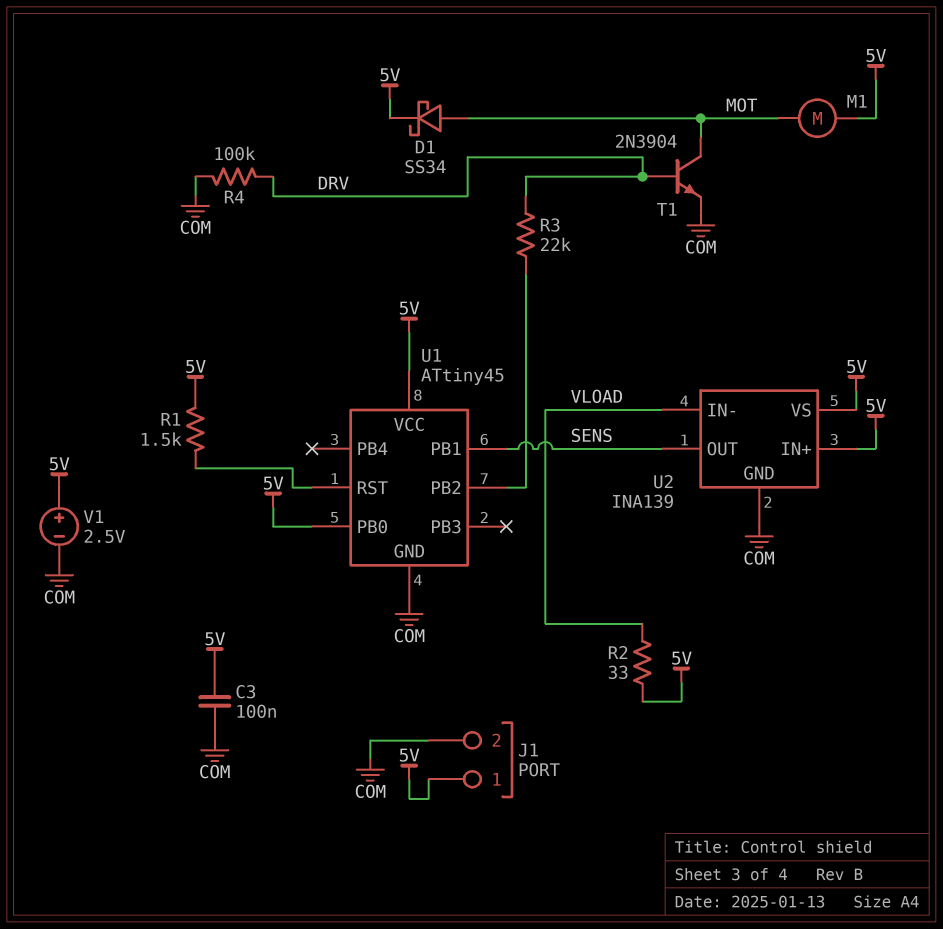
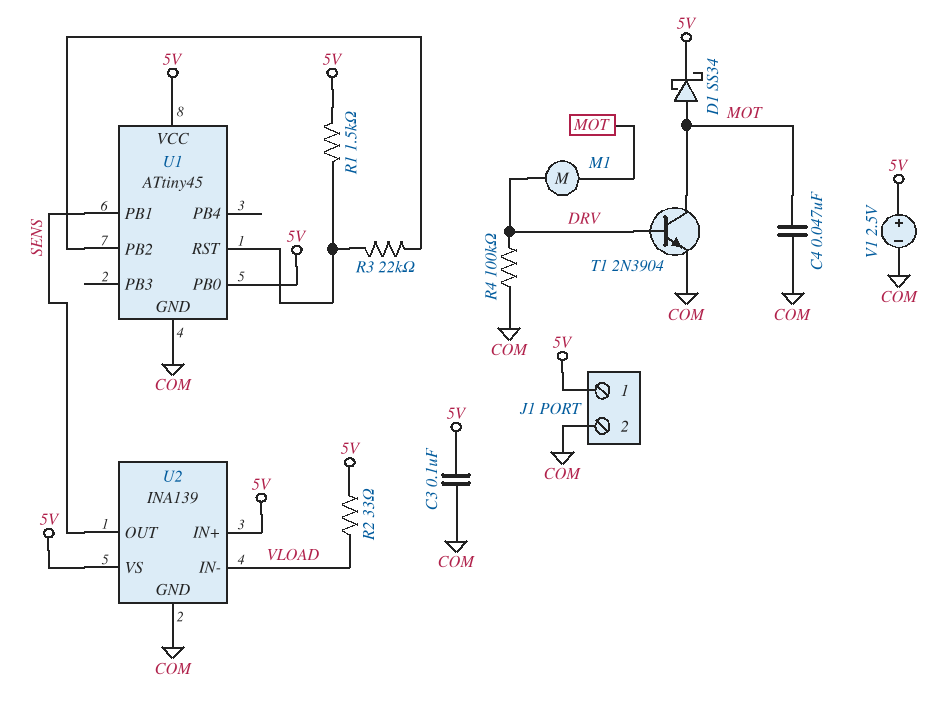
C4: none -> 47nF (COM, MOT)
M1: motor (5V, MOT) -> motor (DRV, MOT)
R3: 22k (DRV, U1/PB2) -> 22k (U1/PB2, U1/RST)

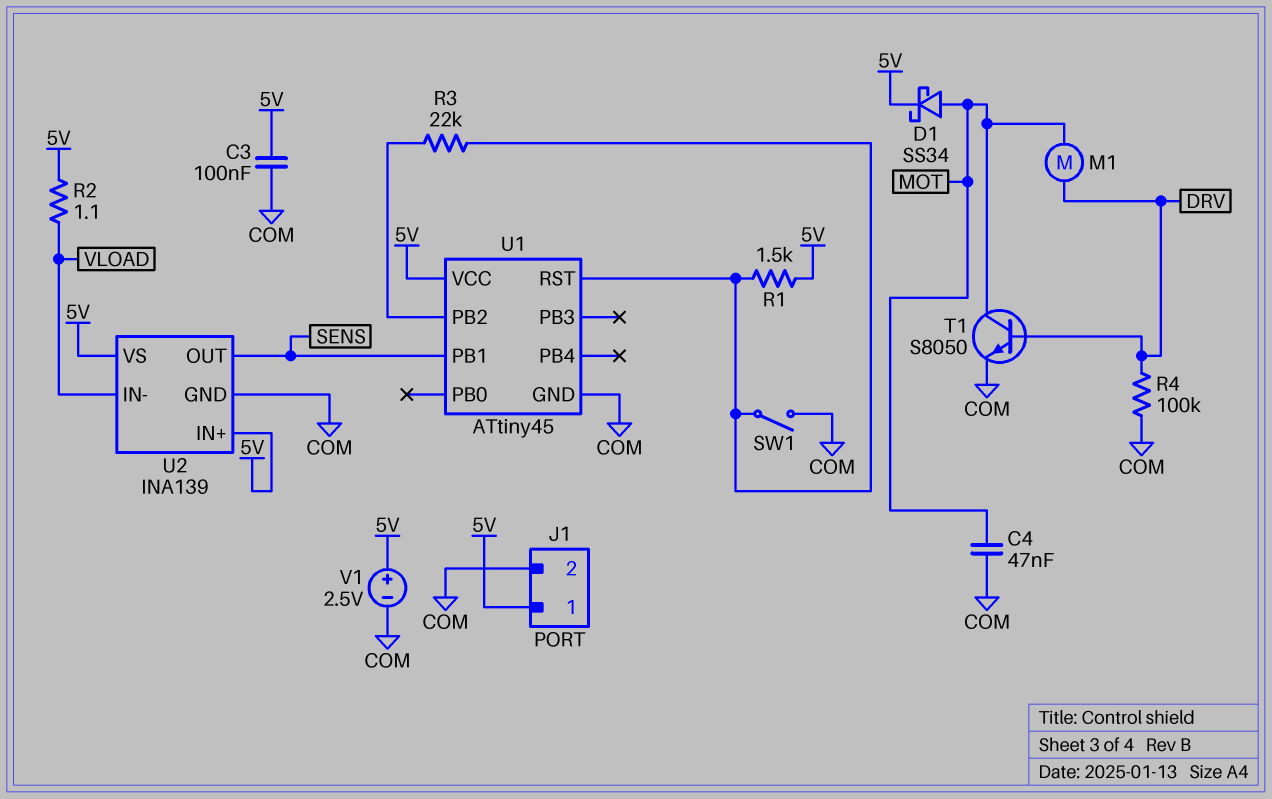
R2: 33 (5V, VLOAD) -> 1.1 (5V, VLOAD)
SW1: none -> switch (COM, U1/RST)
T1: NPN 2N3904 (B DRV, C MOT, E COM) -> NPN S8050 (B DRV, C MOT, E COM)
U1 pin PB0: 5V -> none

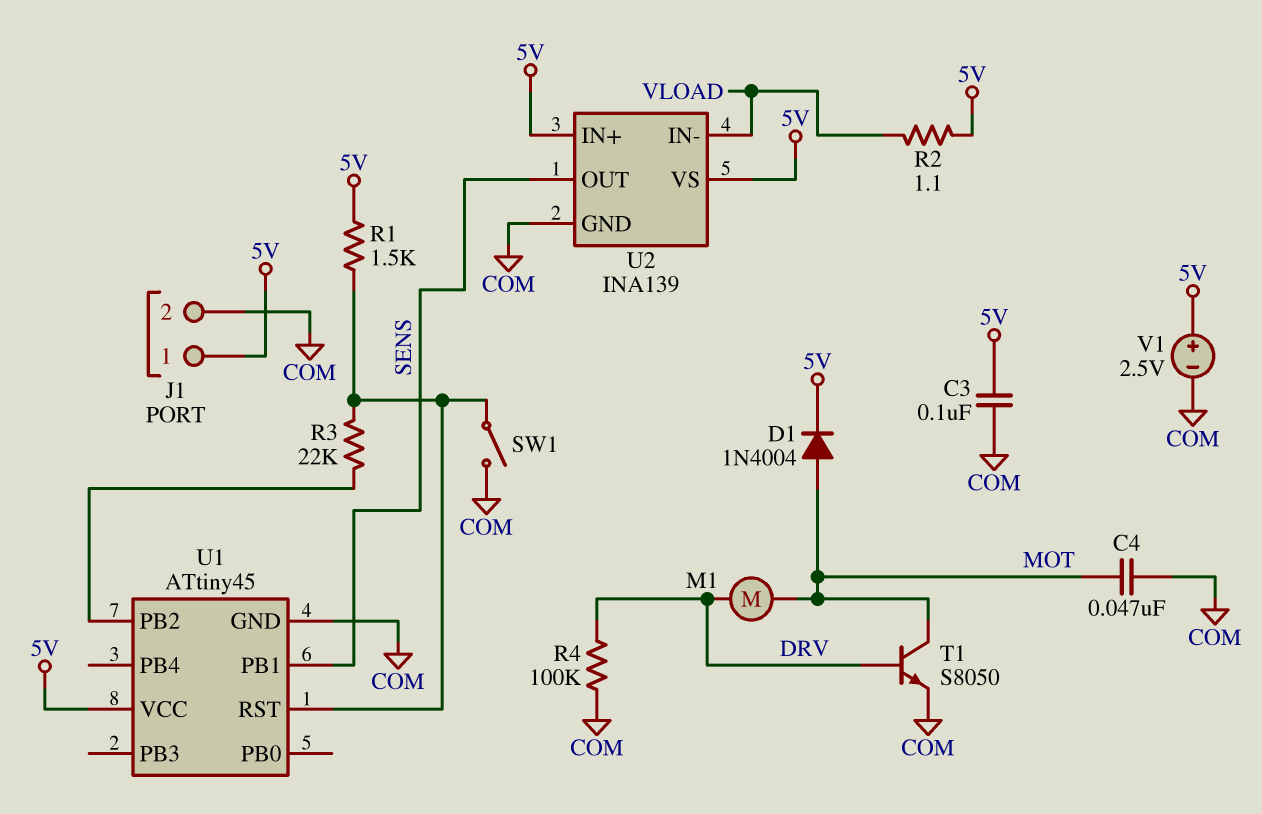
D1: schottky SS34 (A MOT, K 5V) -> diode 1N4004 (A MOT, K 5V)

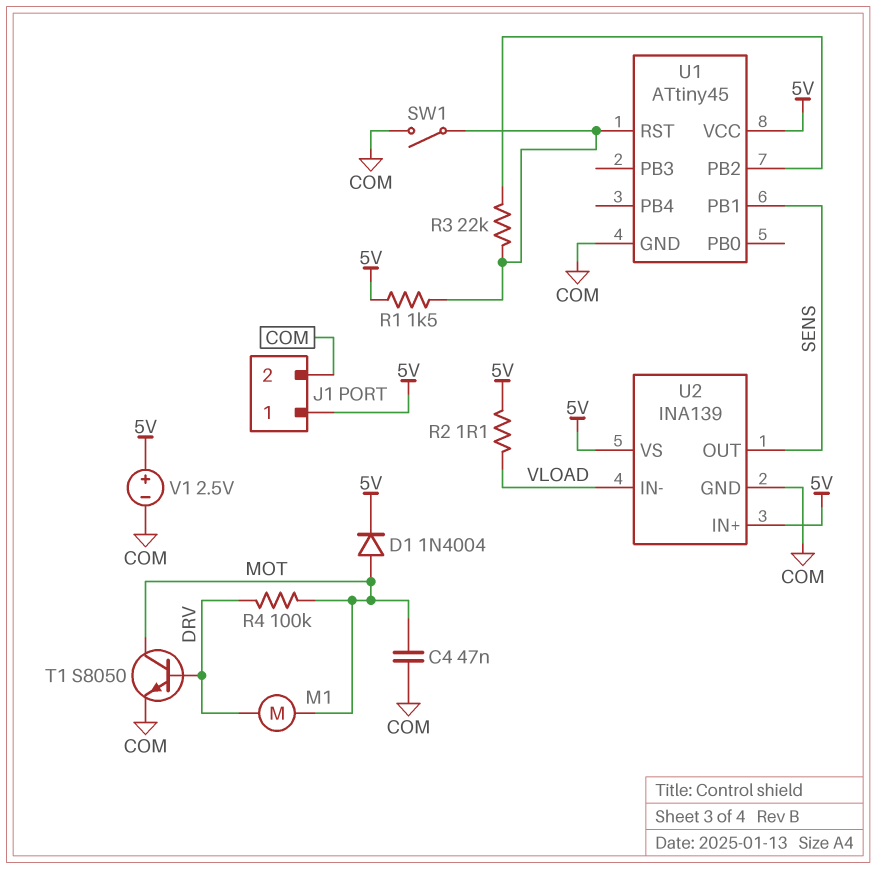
C3: 100nF (5V, COM) -> none
R4: 100k (COM, DRV) -> 100k (DRV, MOT)

